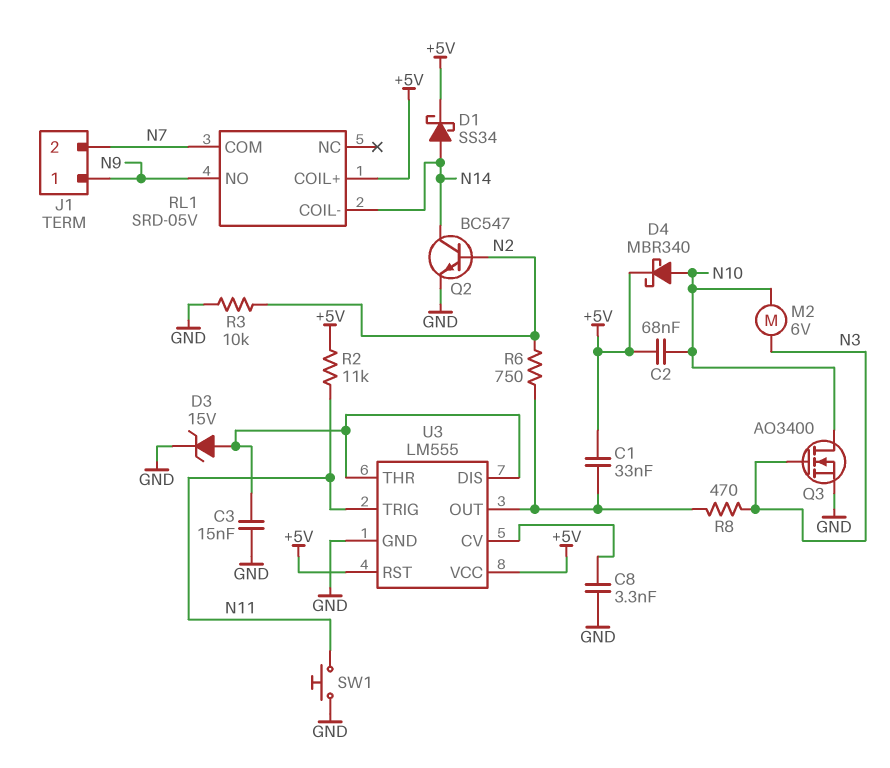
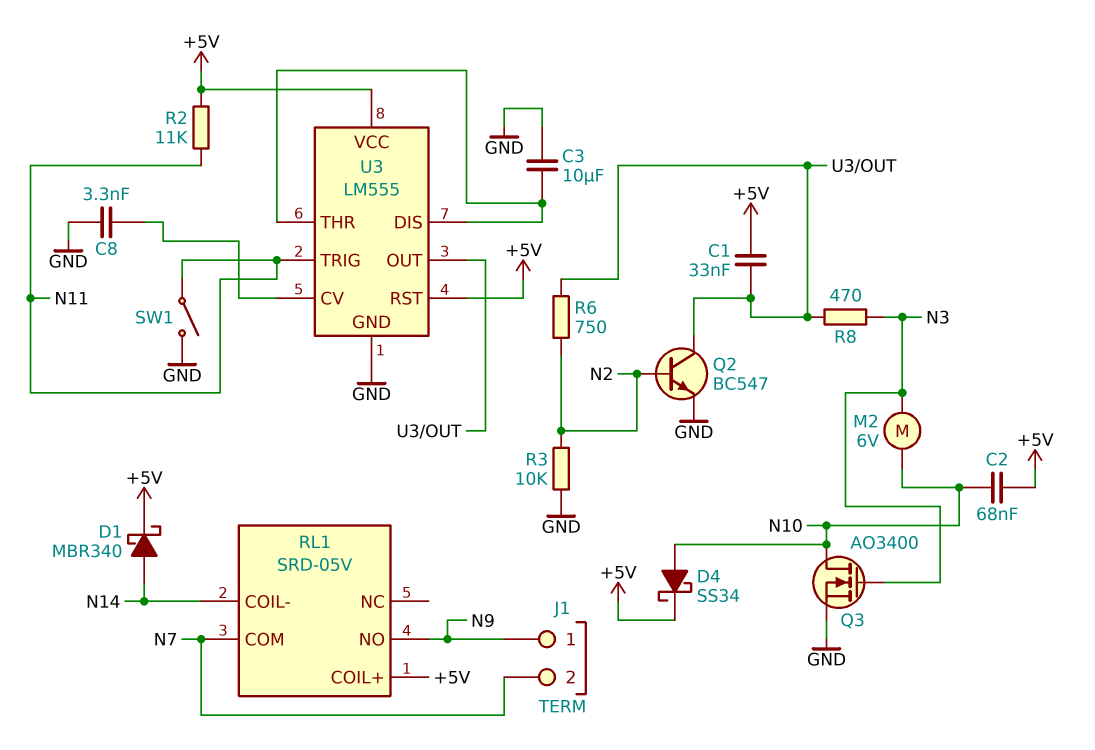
C3: 15nF (GND, U3/DIS) -> 10uF (GND, U3/DIS)
D1: schottky SS34 (A N14, K +5V) -> schottky MBR340 (A N14, K +5V)
D3: zener 15V (A U3/DIS, K GND) -> none
D4: schottky MBR340 (A N10, K +5V) -> schottky SS34 (A N10, K +5V)
Q2: NPN BC547 (B N2, C N14, E GND) -> NPN BC547 (B N2, C U3/OUT, E GND)
SW1: button (GND, N11) -> switch (GND, N11)

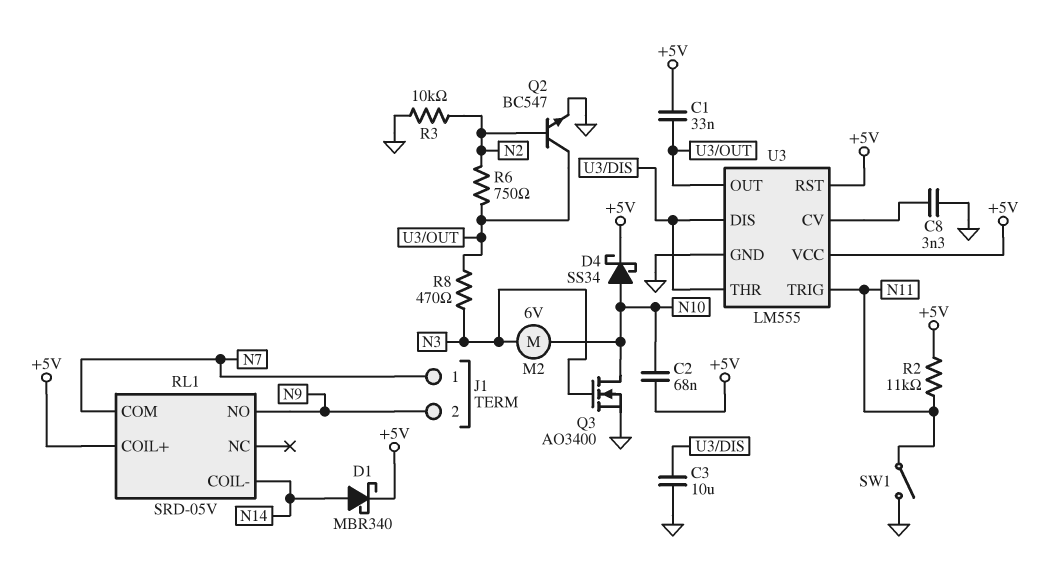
J1 pin 1: N9 -> N7
J1 pin 2: N7 -> N9

